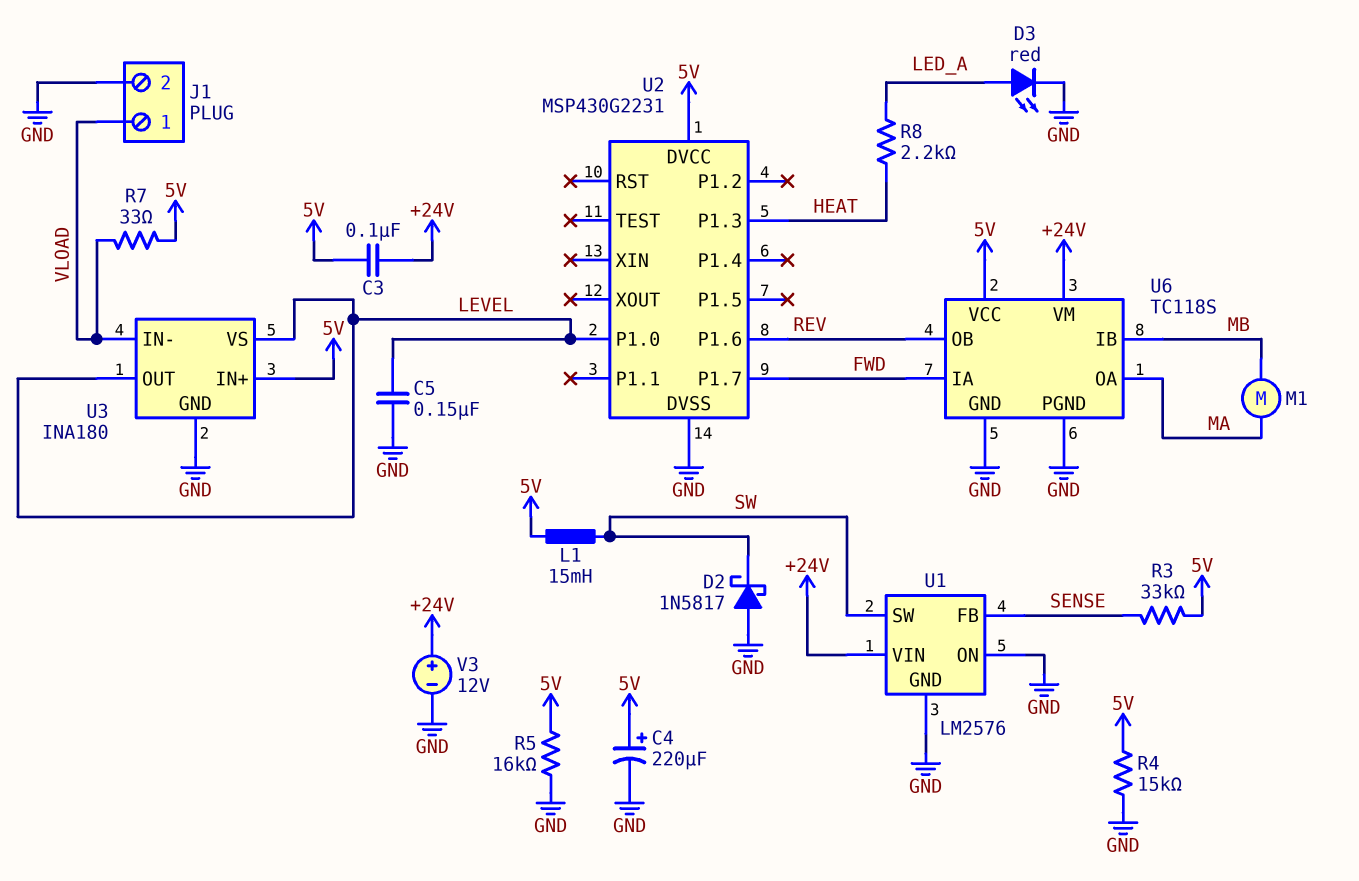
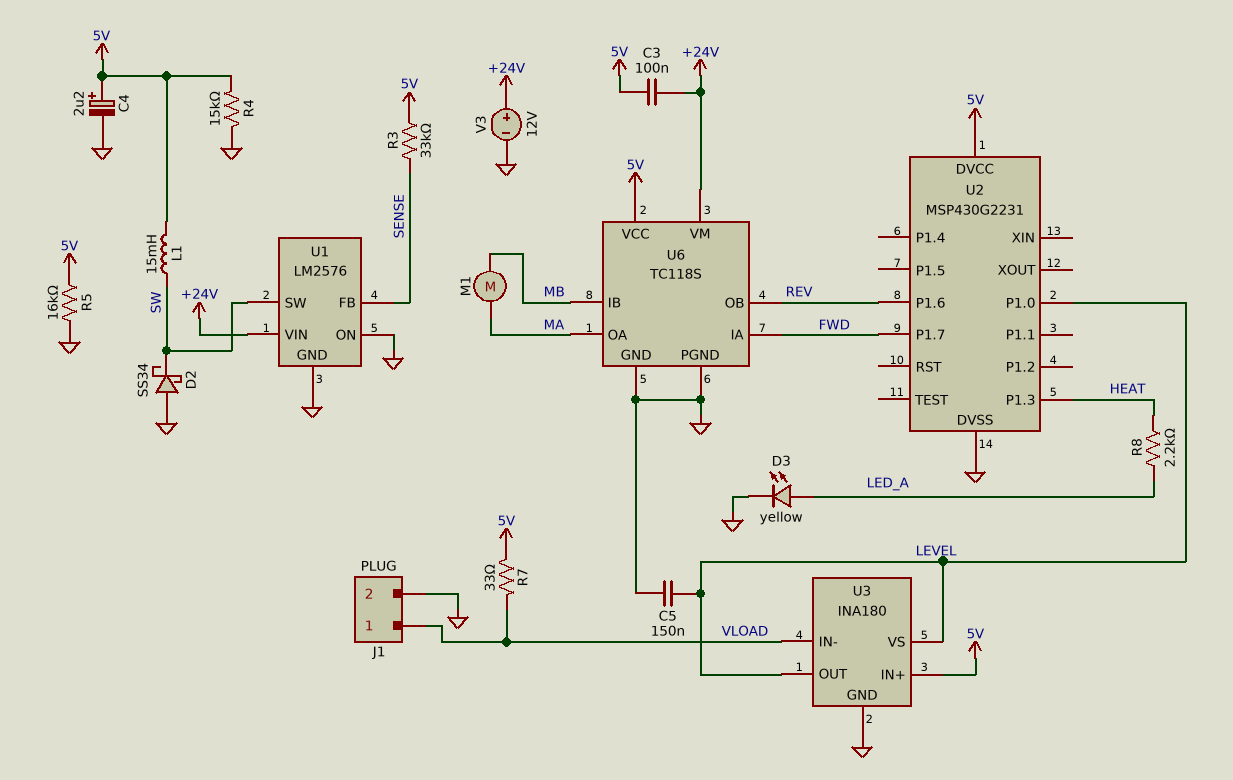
C4: 220uF (plus 5V, minus GND) -> 2.2uF (plus 5V, minus GND)
D2: schottky 1N5817 (A GND, K SW) -> schottky SS34 (A GND, K SW)
D3: LED red (A LED_A, K GND) -> LED yellow (A LED_A, K GND)

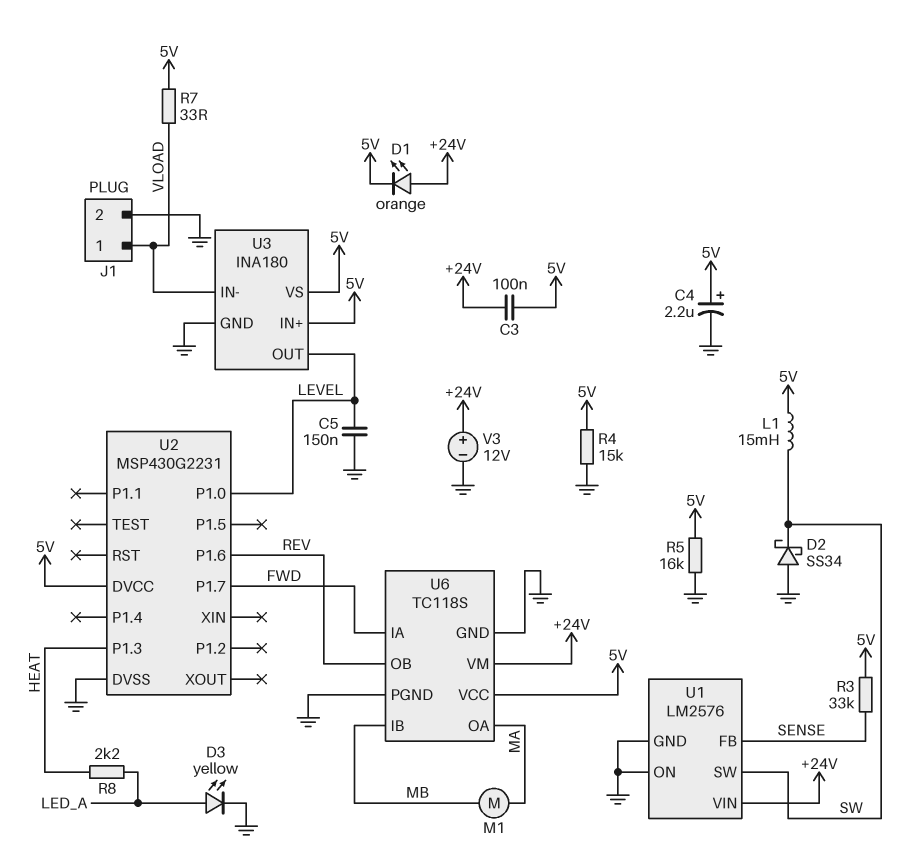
D1: none -> LED orange (A +24V, K 5V)
U3 pin VS: LEVEL -> 5V

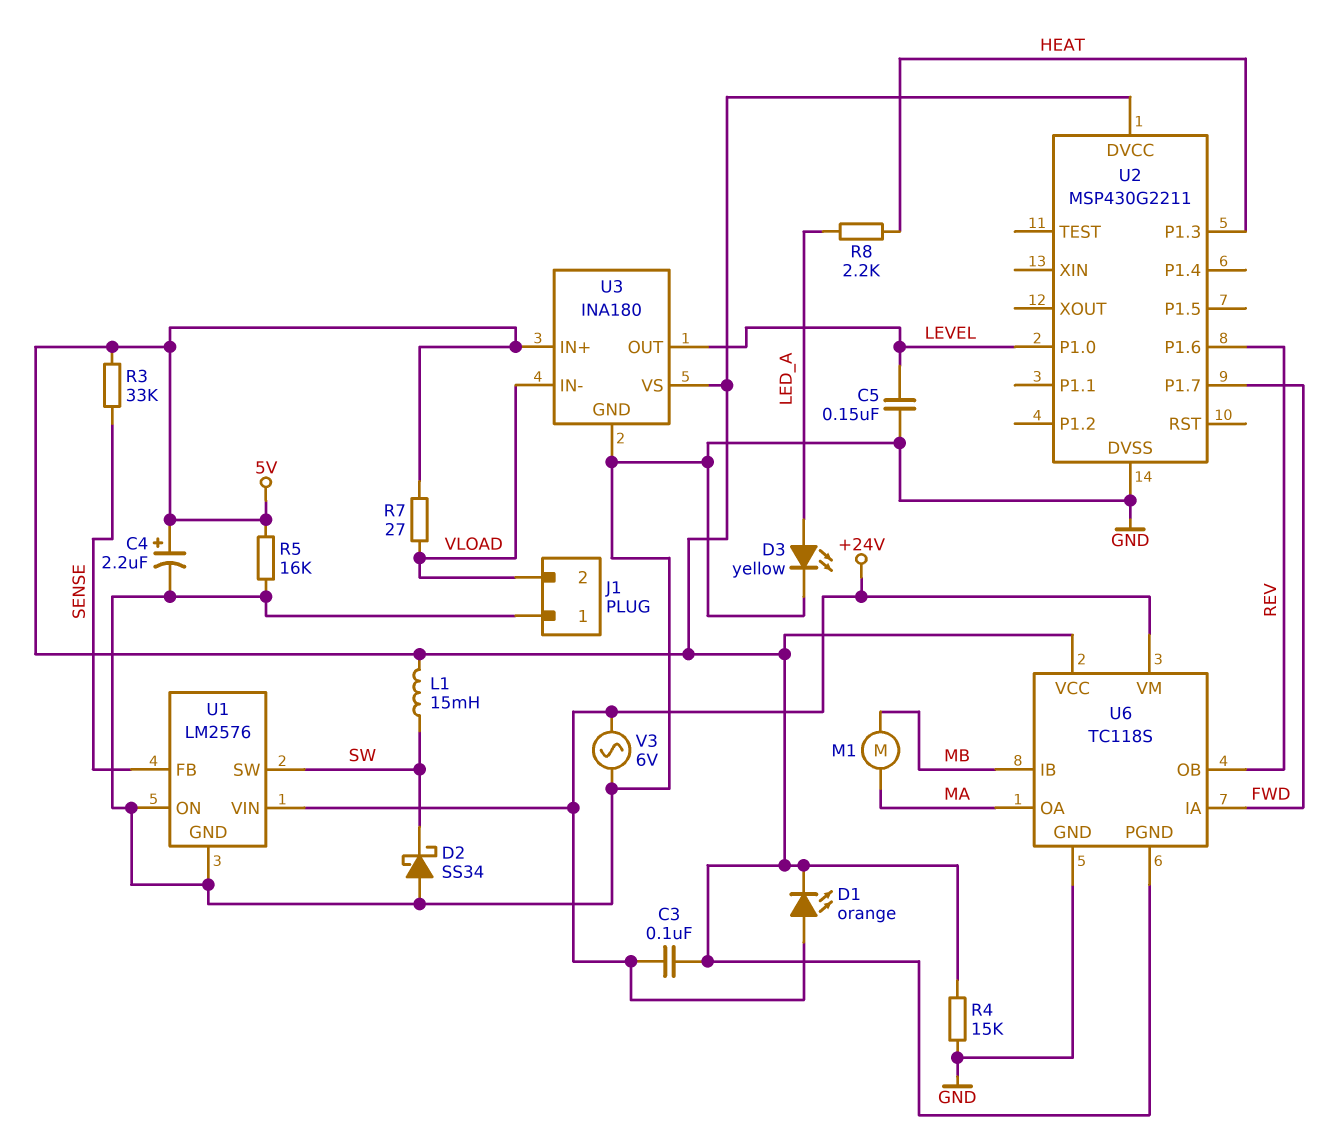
J1 pin 1: VLOAD -> GND
J1 pin 2: GND -> VLOAD
R7: 33 (5V, VLOAD) -> 27 (5V, VLOAD)
U2: MSP430G2231 -> MSP430G2211
U6 pin PGND: GND -> 5V
V3: 12V (plus +24V, minus GND) -> AC 6V (+24V, GND)

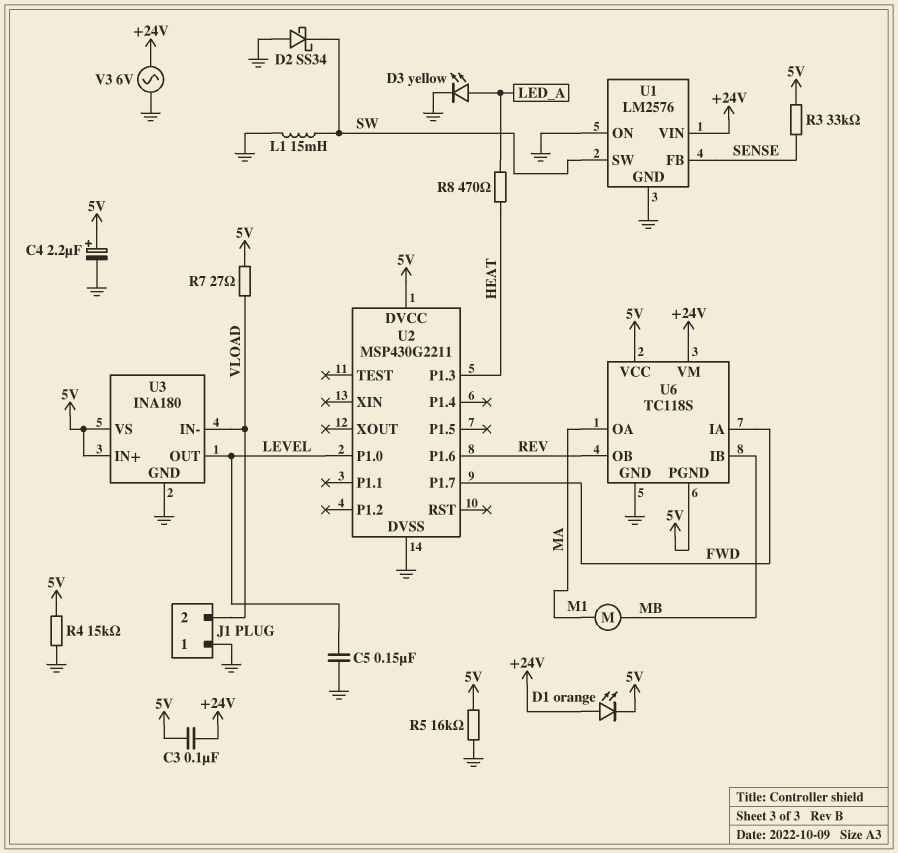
L1: 15mH (5V, SW) -> 15mH (GND, SW)
R8: 2.2k (HEAT, LED_A) -> 470 (HEAT, LED_A)

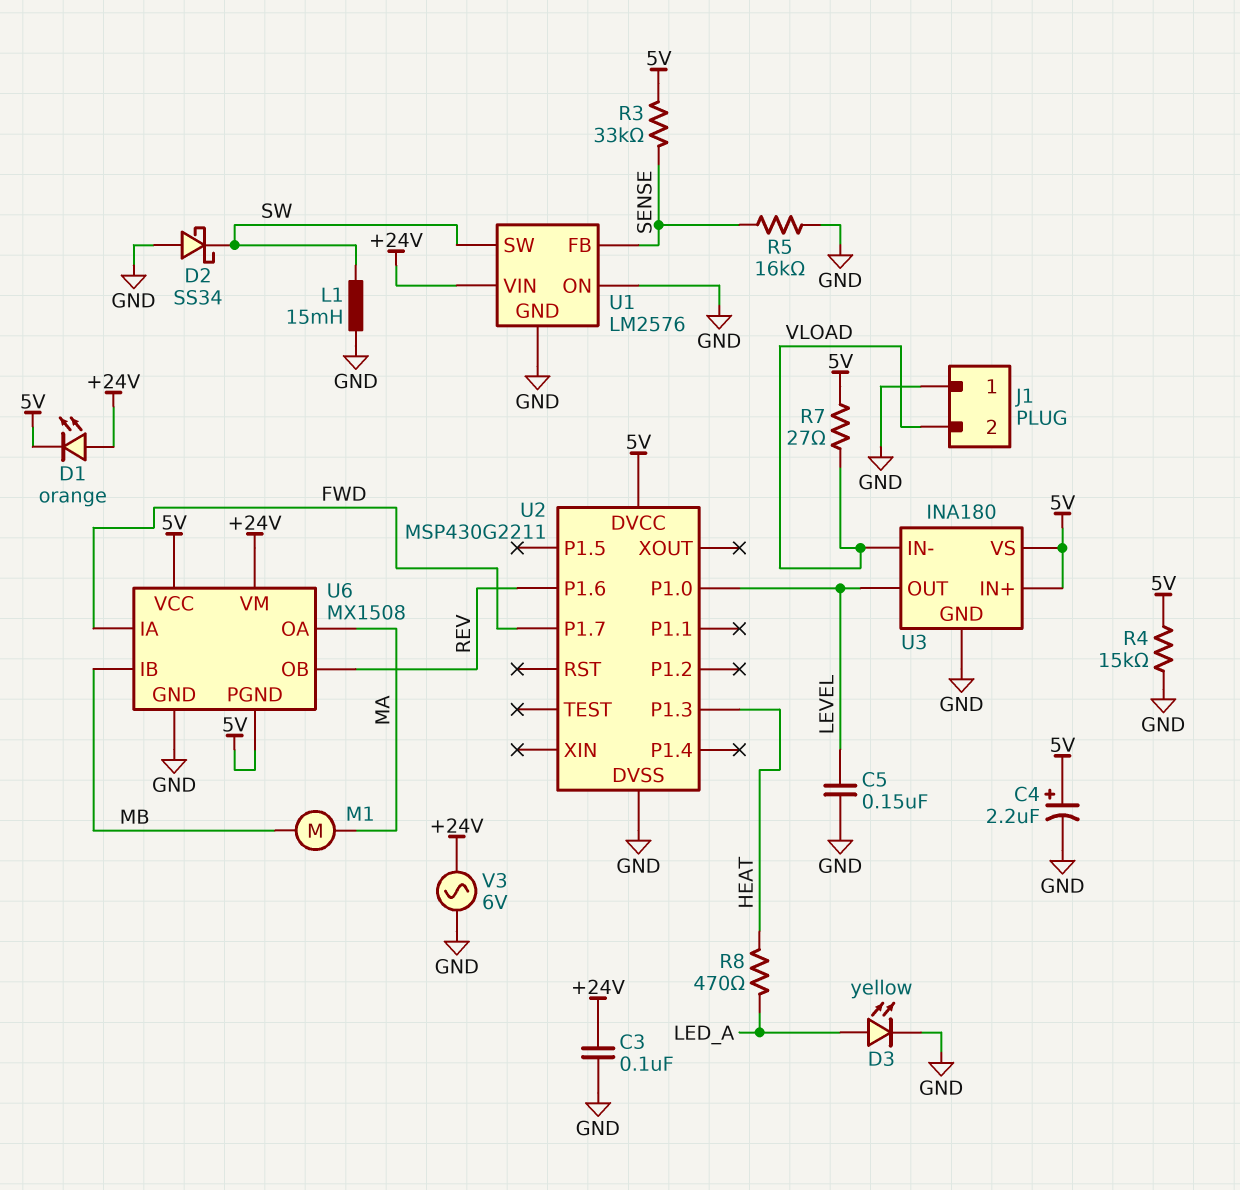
C3: 100nF (+24V, 5V) -> 100nF (+24V, GND)
R5: 16k (5V, GND) -> 16k (GND, SENSE)
U6: TC118S -> MX1508

